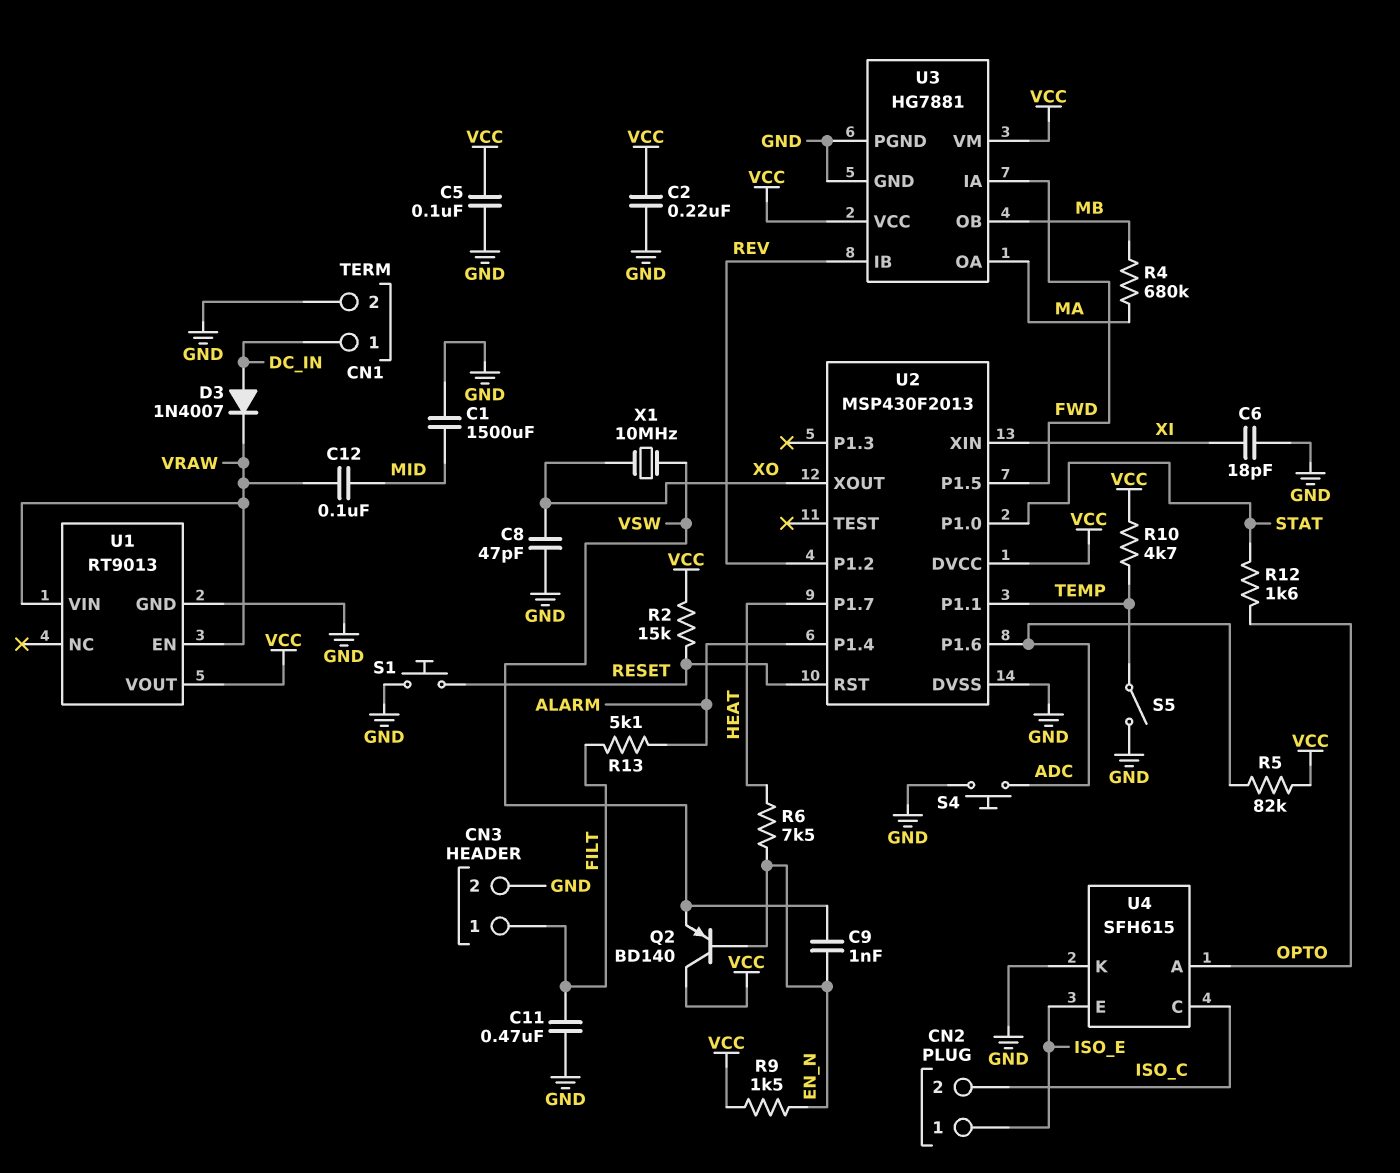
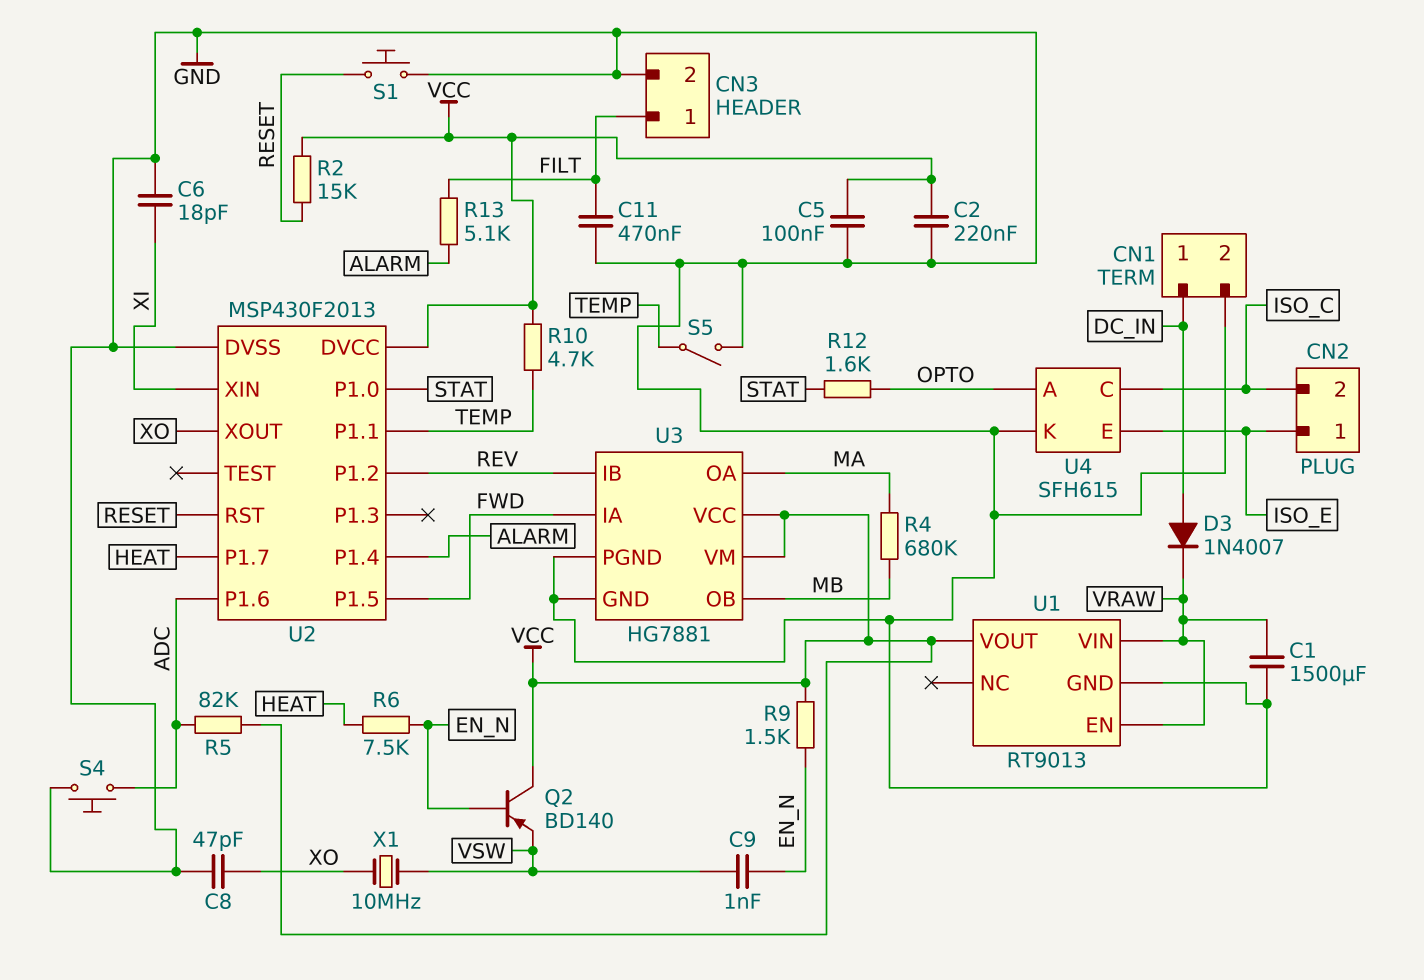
C1: 1500uF (GND, MID) -> 1500uF (GND, VRAW)
C12: 100nF (MID, VRAW) -> none

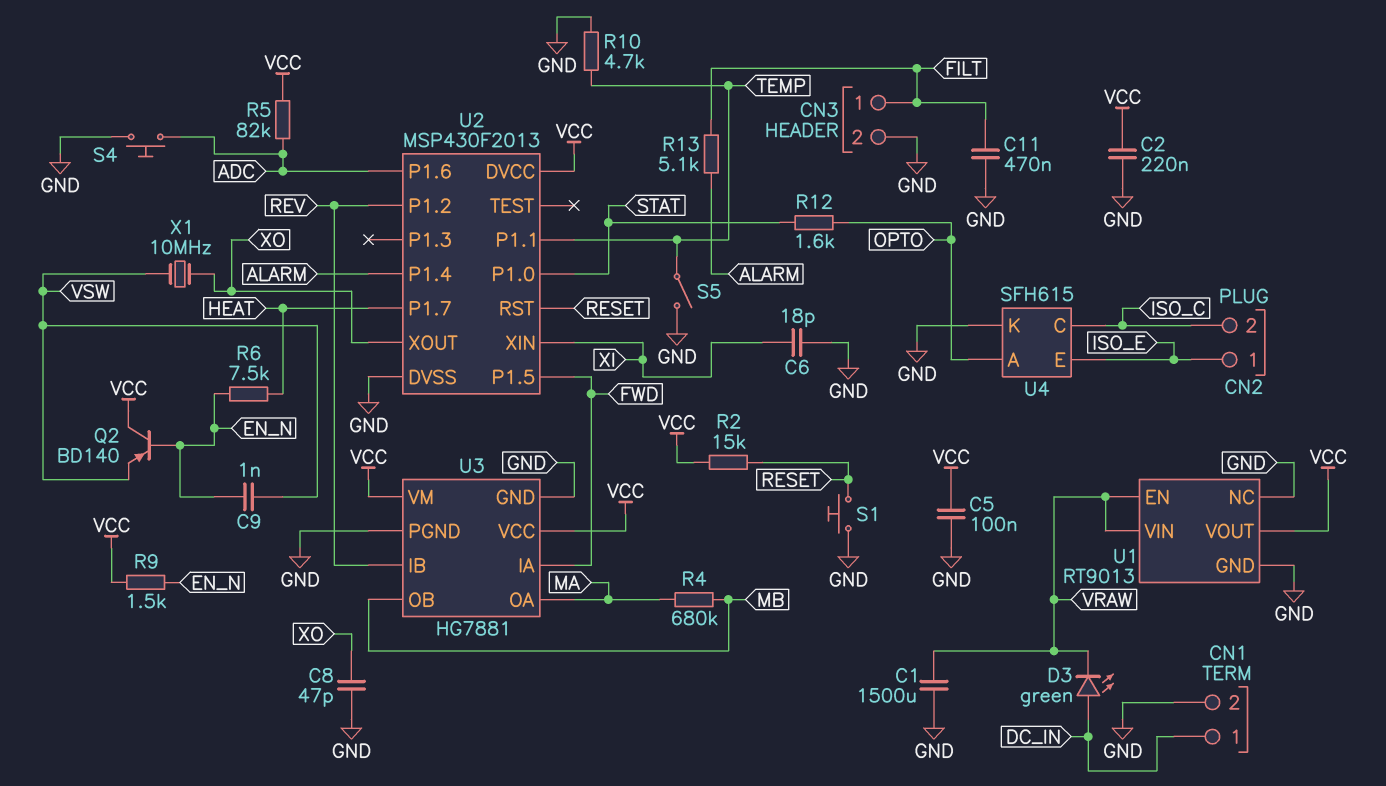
D3: diode 1N4007 (A DC_IN, K VRAW) -> LED green (A DC_IN, K VRAW)
R10: 4.7k (TEMP, VCC) -> 4.7k (GND, TEMP)
U1 pin NC: none -> GND

